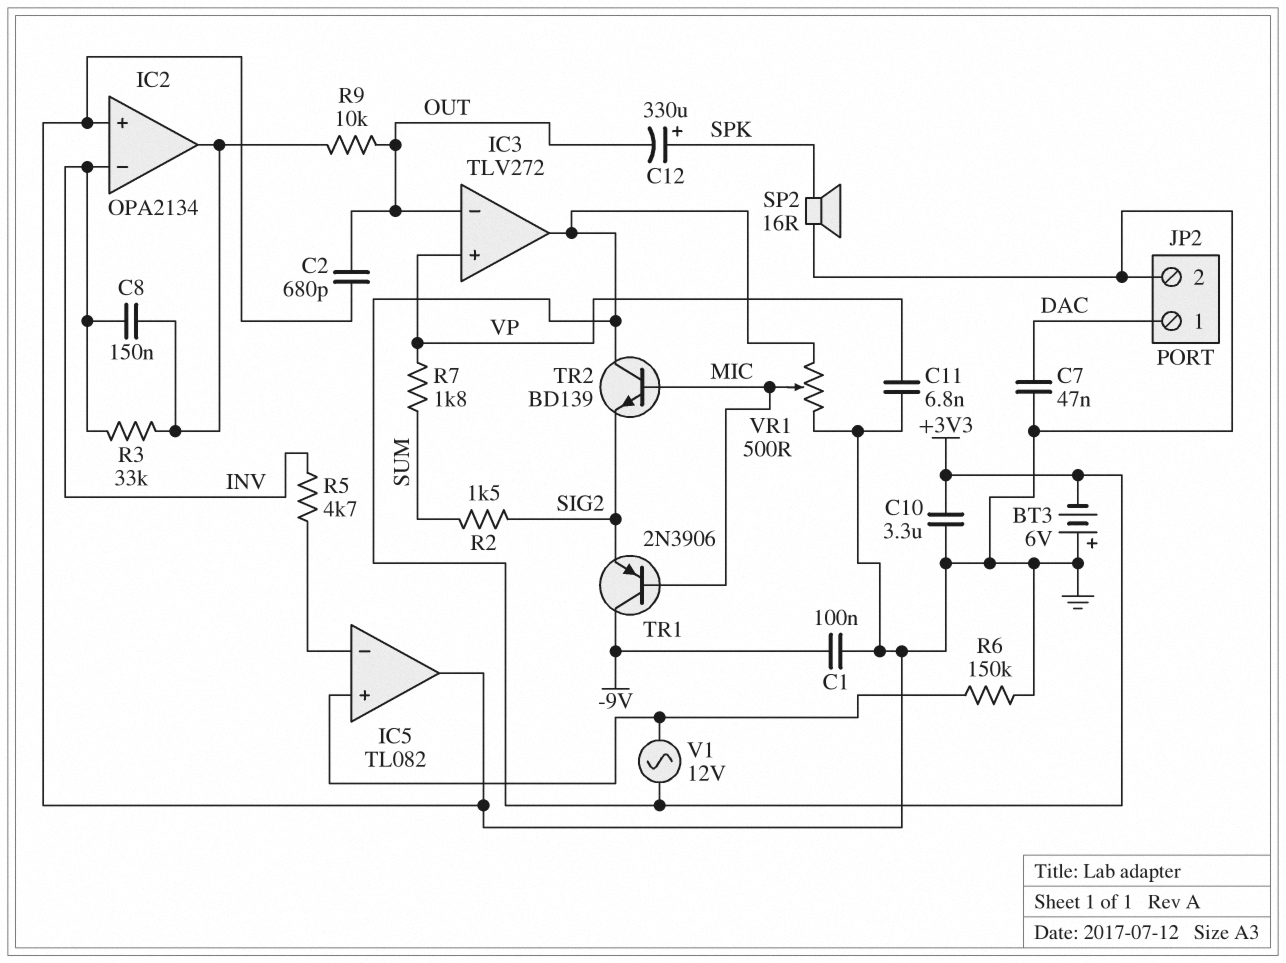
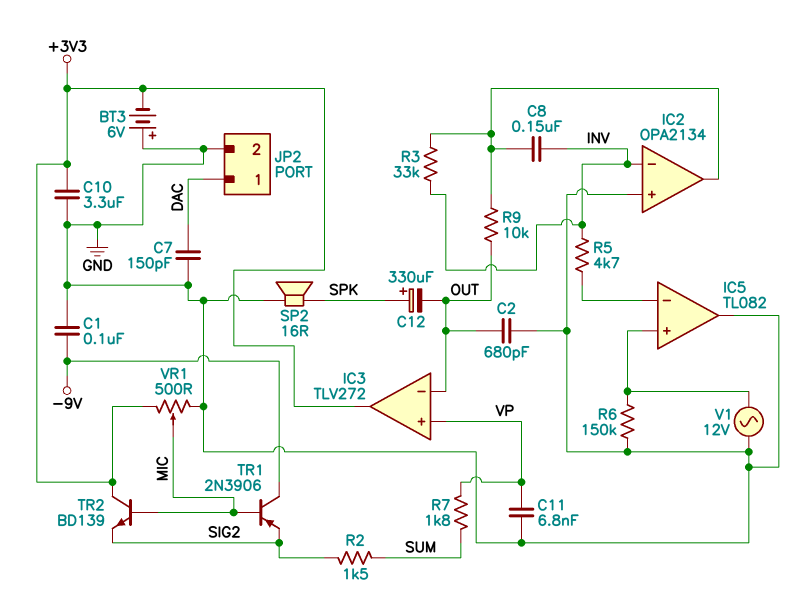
C7: 47nF (DAC, GND) -> 150pF (DAC, GND)
V1: AC 12V (+3V3, IC5/in+) -> AC 12V (GND, IC5/in+)

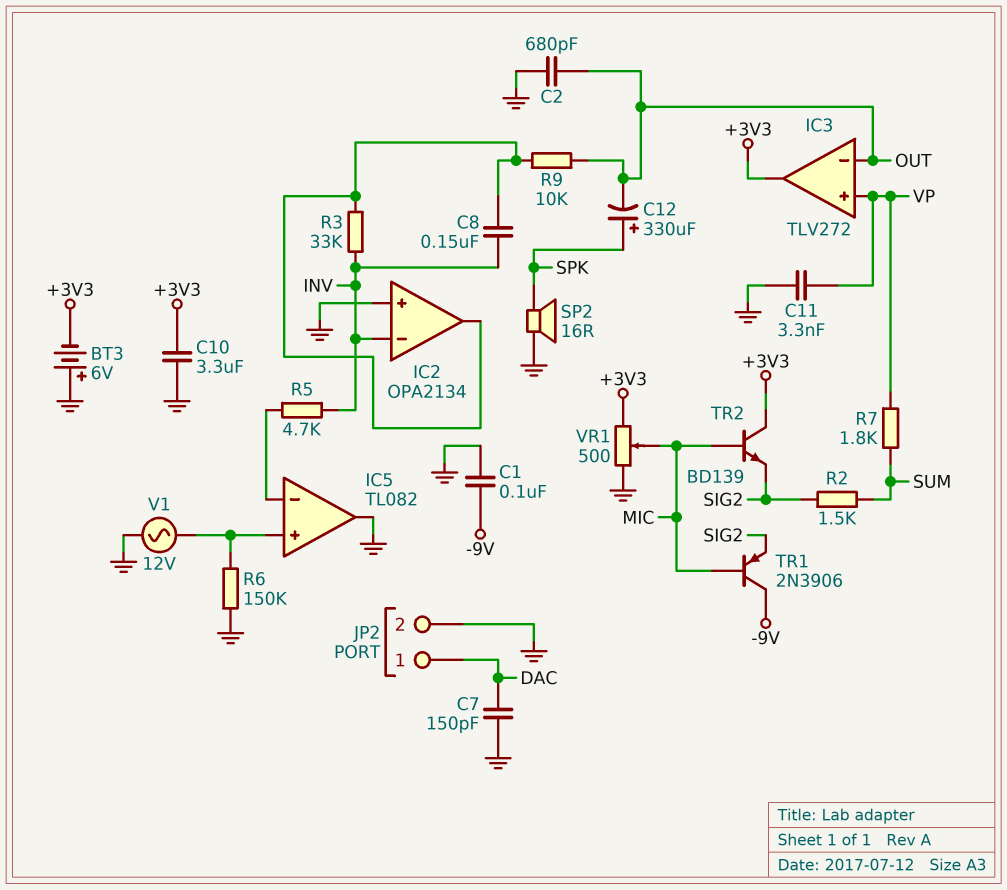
C11: 6.8nF (GND, VP) -> 3.3nF (GND, VP)

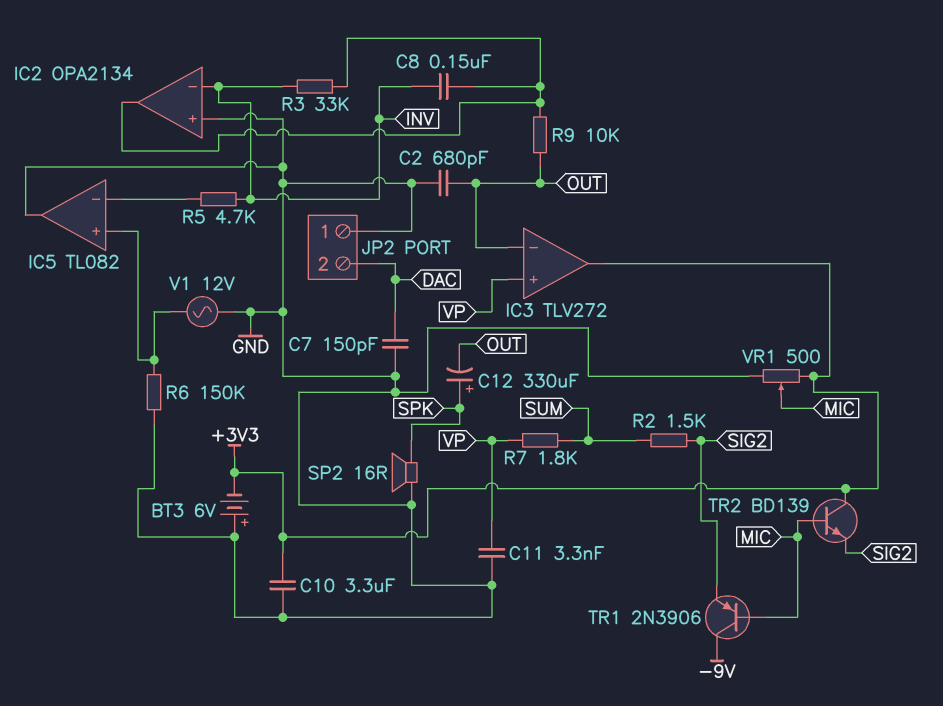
C1: 100nF (-9V, GND) -> none
JP2 pin 1: DAC -> GND
JP2 pin 2: GND -> DAC

